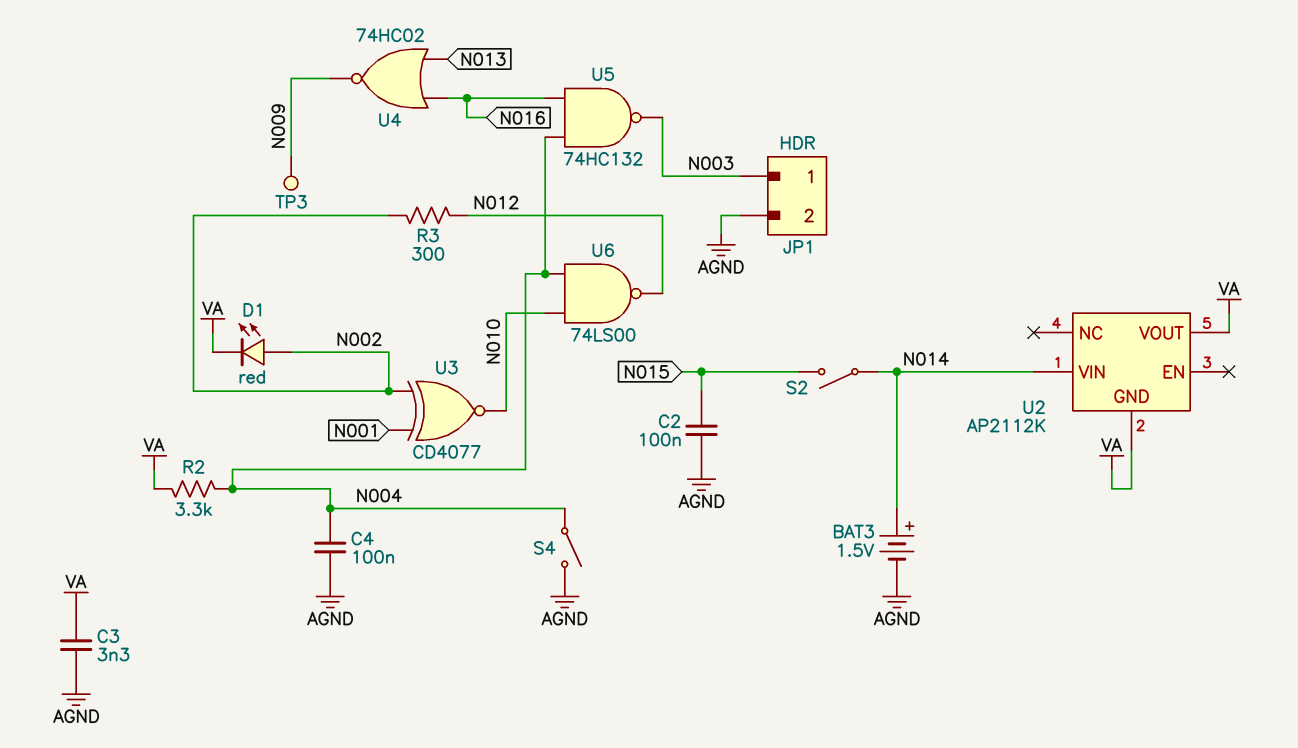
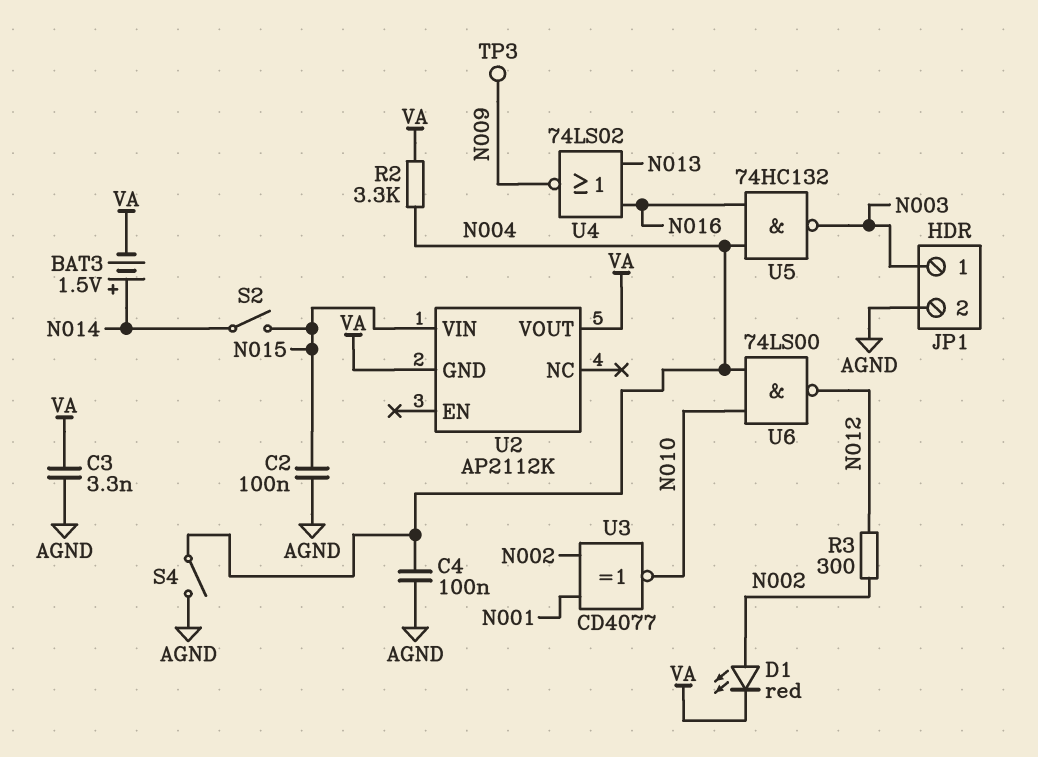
BAT3: 1.5V (plus N014, minus AGND) -> 1.5V (plus N014, minus VA)
U2 pin VIN: N014 -> N015
U4: NOR 74HC02 (in N013, in N016, out N009) -> NOR 74LS02 (in N013, in N016, out N009)

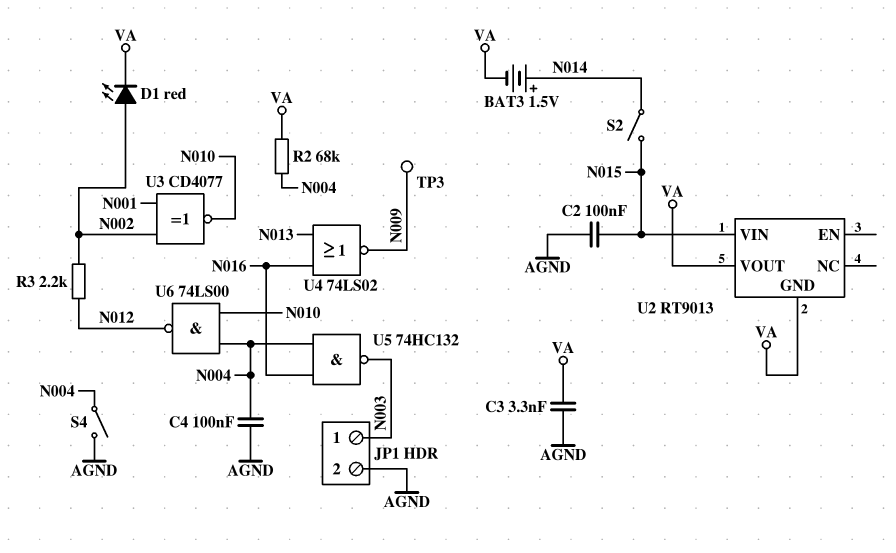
R2: 3.3k (N004, VA) -> 68k (N004, VA)
R3: 300 (N002, N012) -> 2.2k (N002, N012)
U2: AP2112K -> RT9013

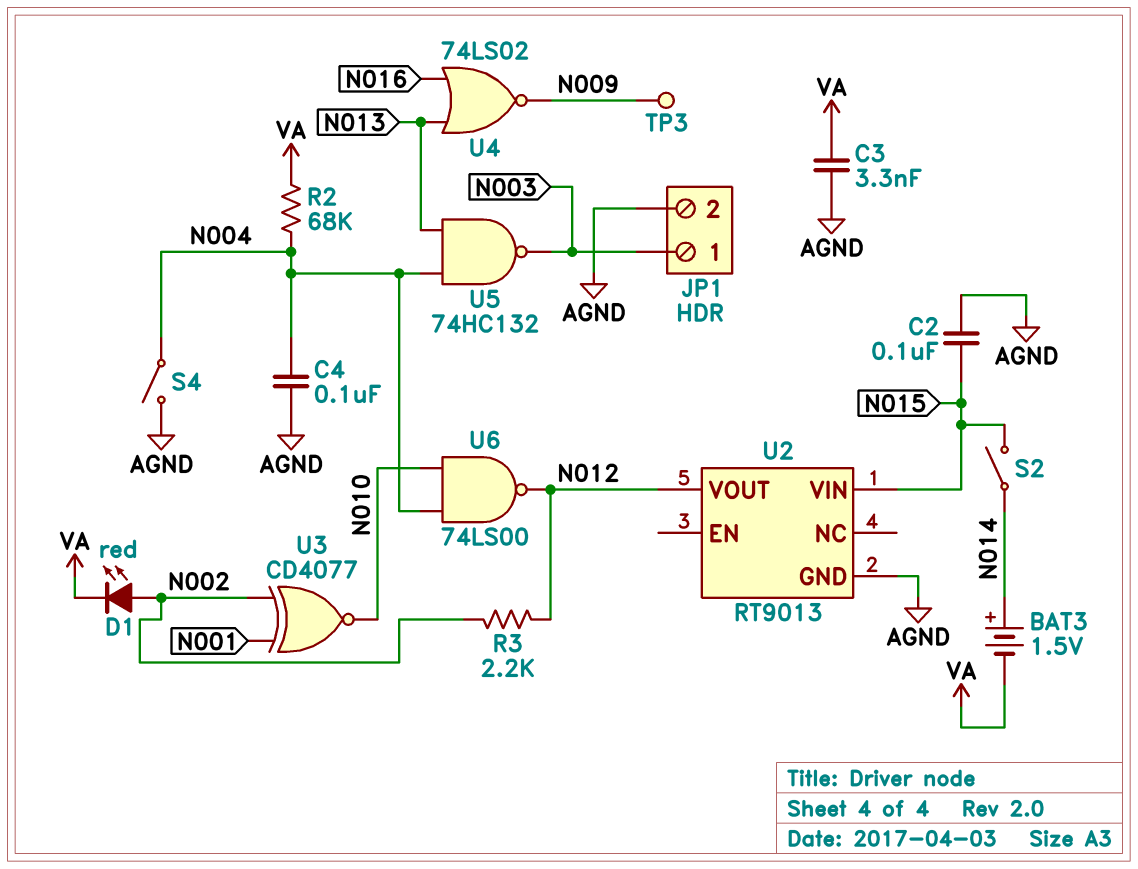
U2 pin GND: VA -> AGND
U2 pin VOUT: VA -> N012
U5: NAND 74HC132 (in N004, in N016, out N003) -> NAND 74HC132 (in N004, in N013, out N003)

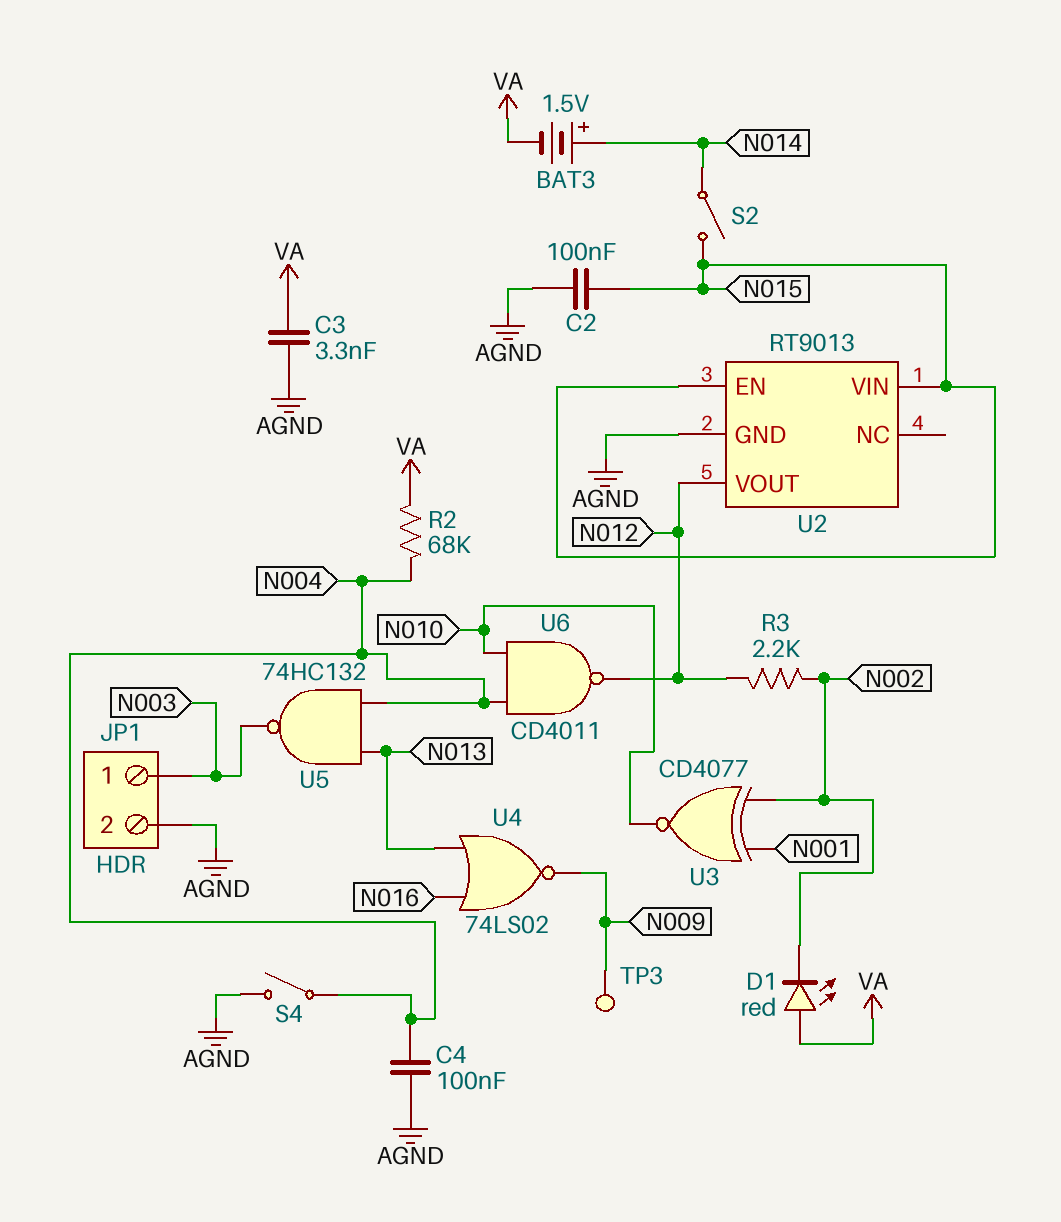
D1: LED red (A N002, K VA) -> LED red (A VA, K N002)
U2 pin EN: none -> N015
U6: NAND 74LS00 (in N004, in N010, out N012) -> NAND CD4011 (in N004, in N010, out N012)

